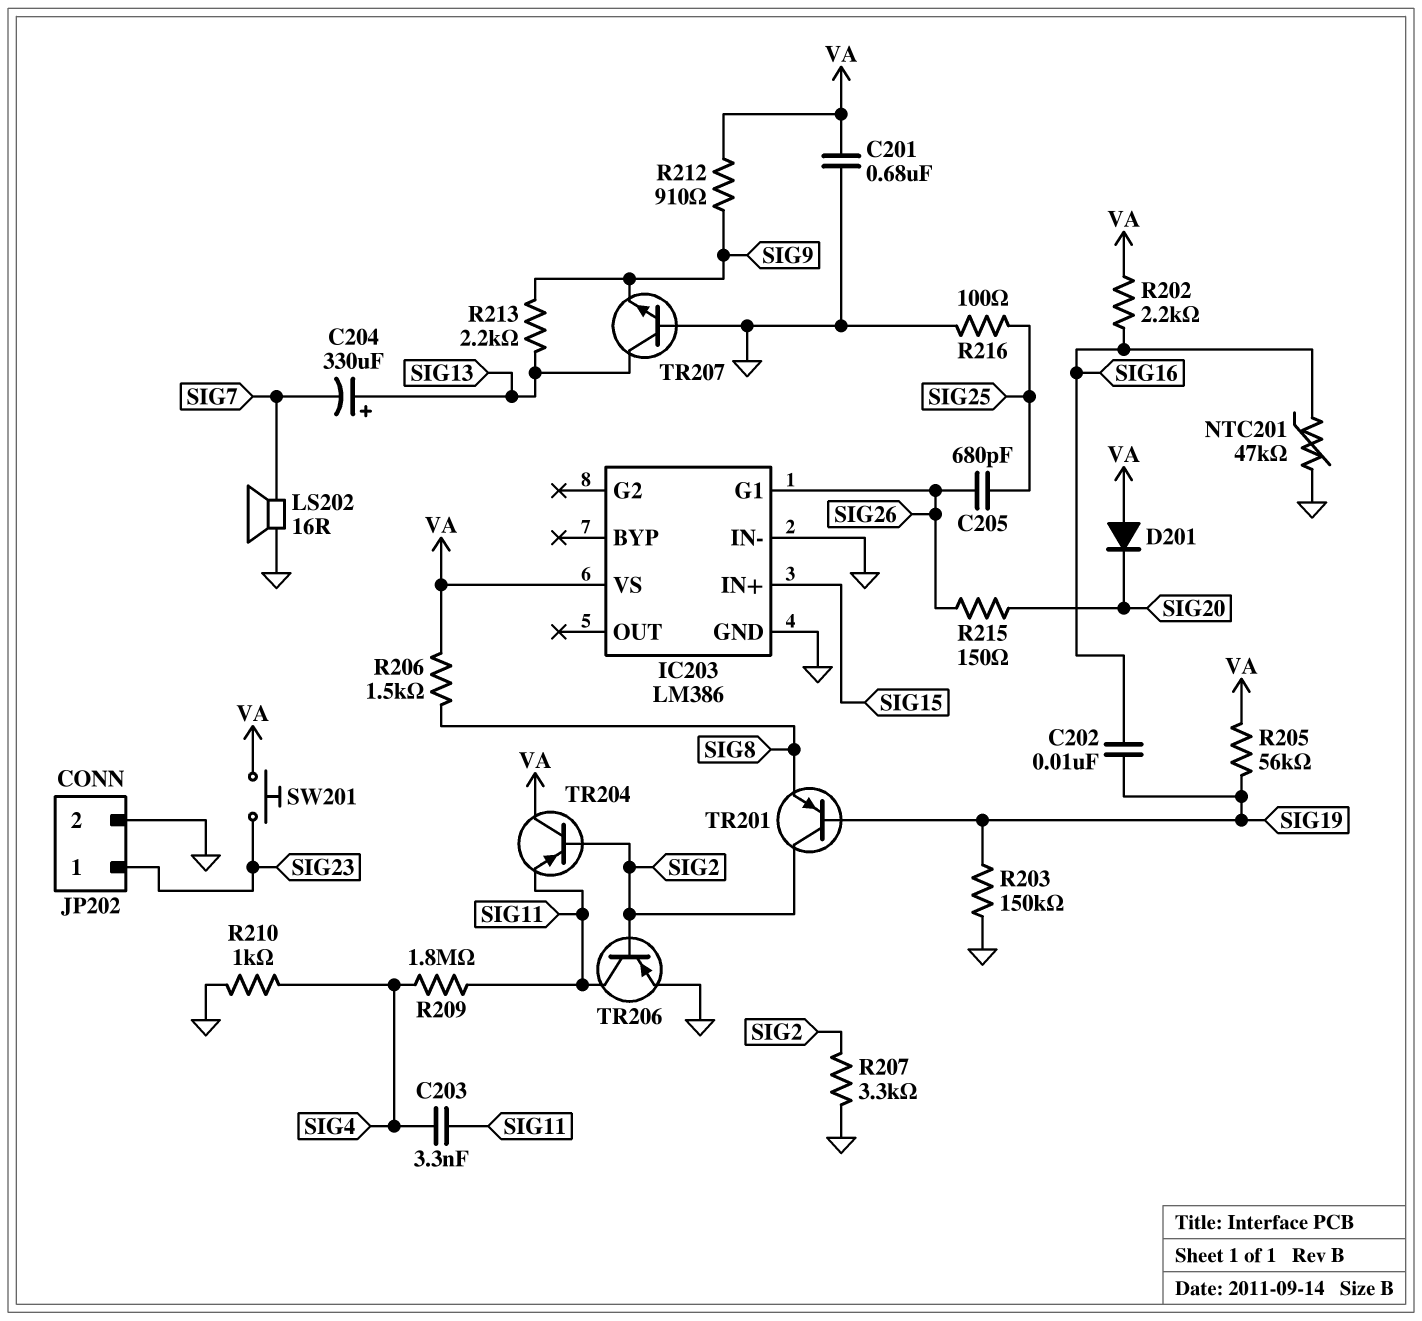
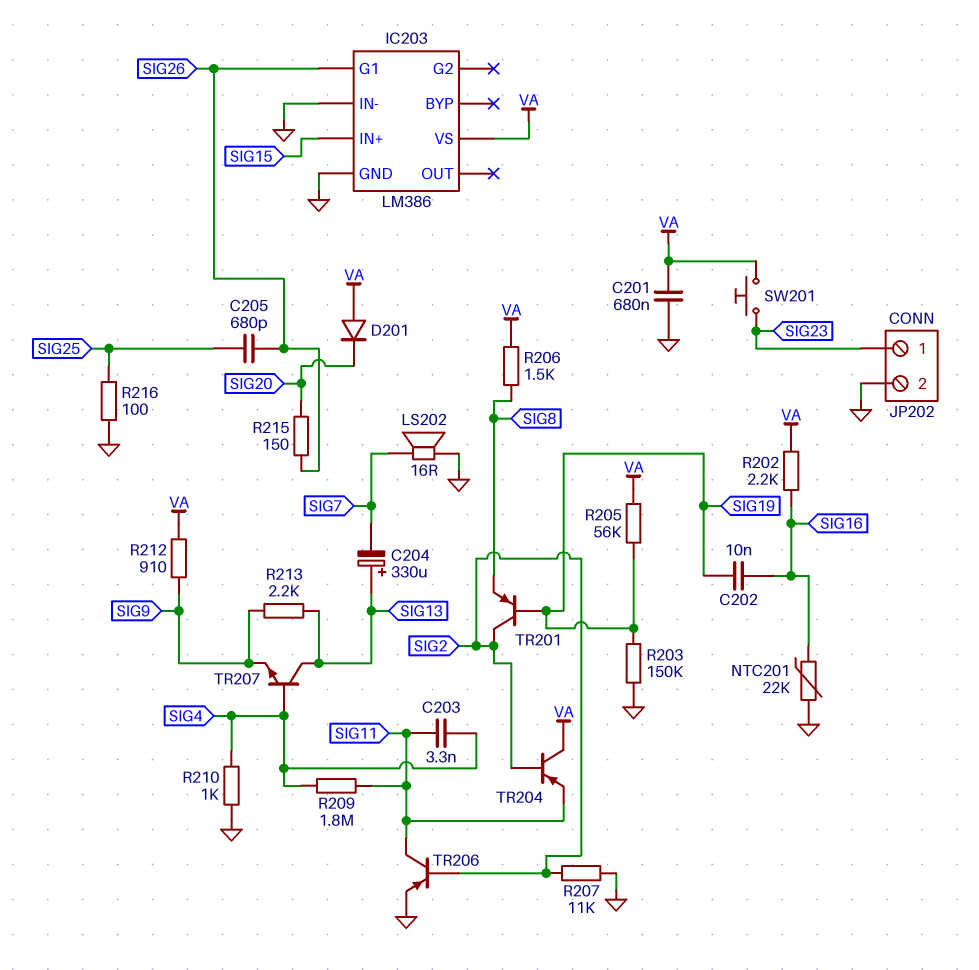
NTC201: 47k (GND, SIG16) -> 22k (GND, SIG16)
R207: 3.3k (GND, SIG2) -> 11k (GND, SIG2)
TR207: NPN (B GND, C SIG13, E SIG9) -> NPN (B SIG4, C SIG13, E SIG9)

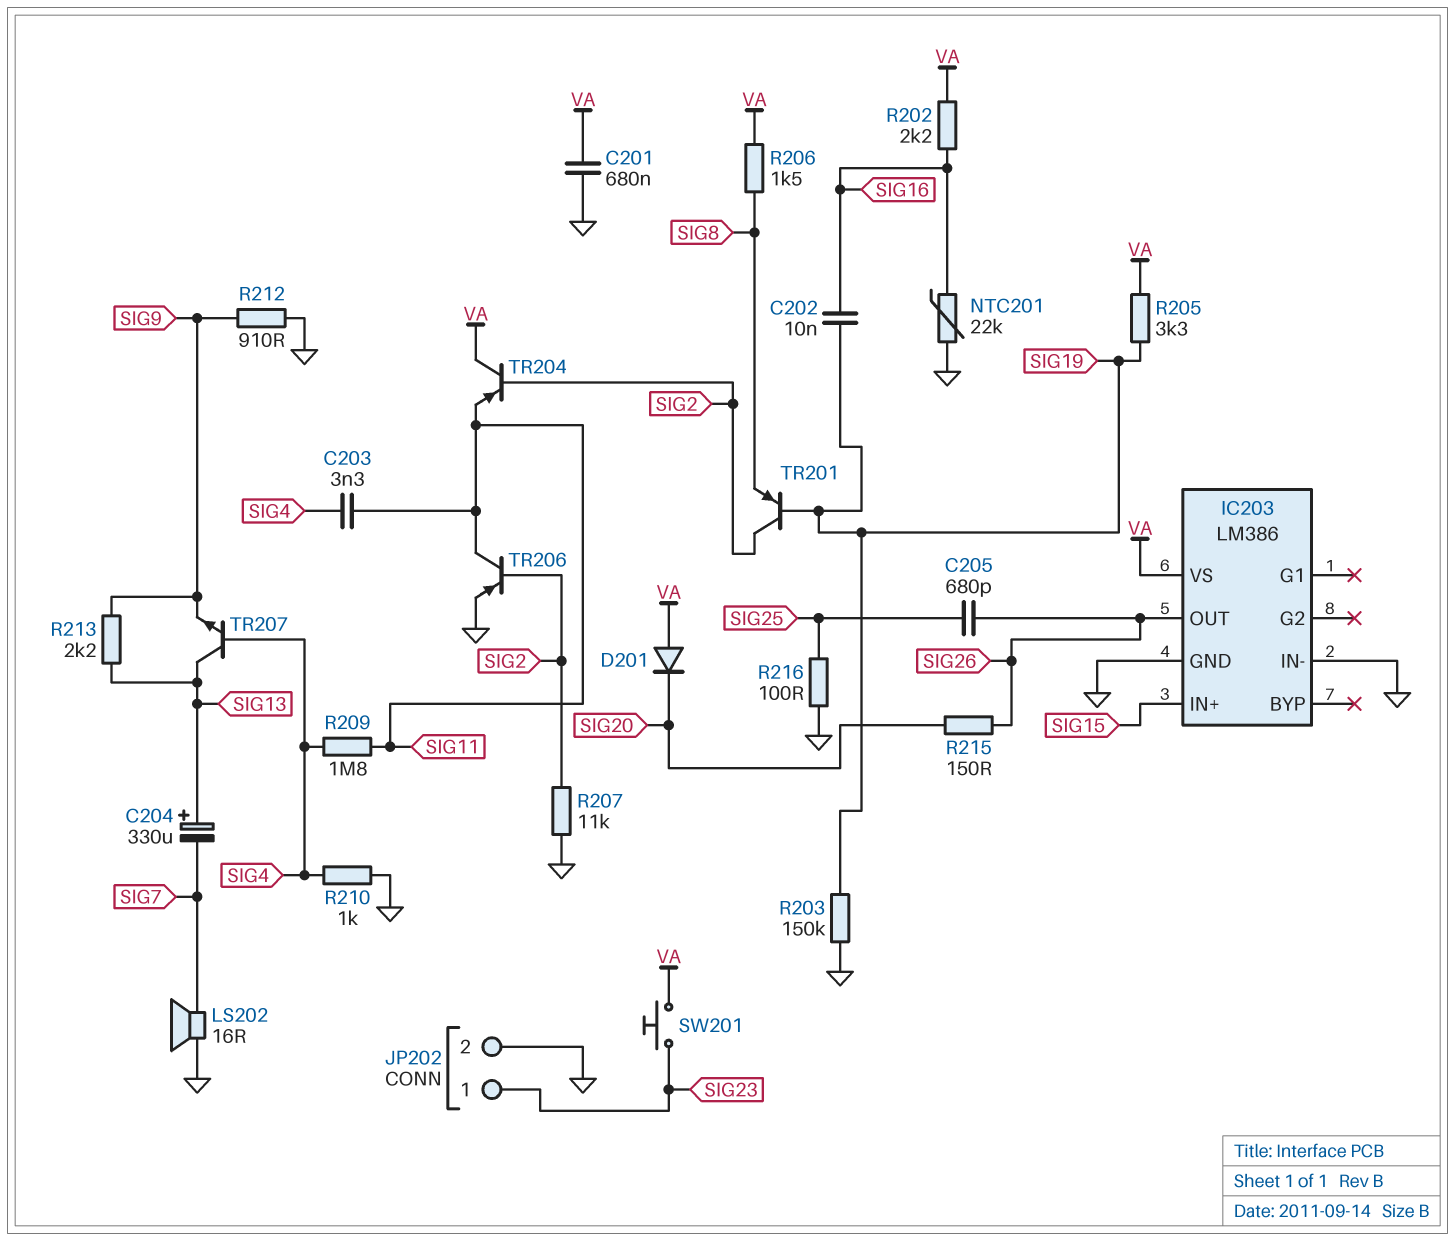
IC203 pin G1: SIG26 -> none
IC203 pin OUT: none -> SIG26
R205: 56k (SIG19, VA) -> 3.3k (SIG19, VA)
R212: 910 (SIG9, VA) -> 910 (GND, SIG9)

